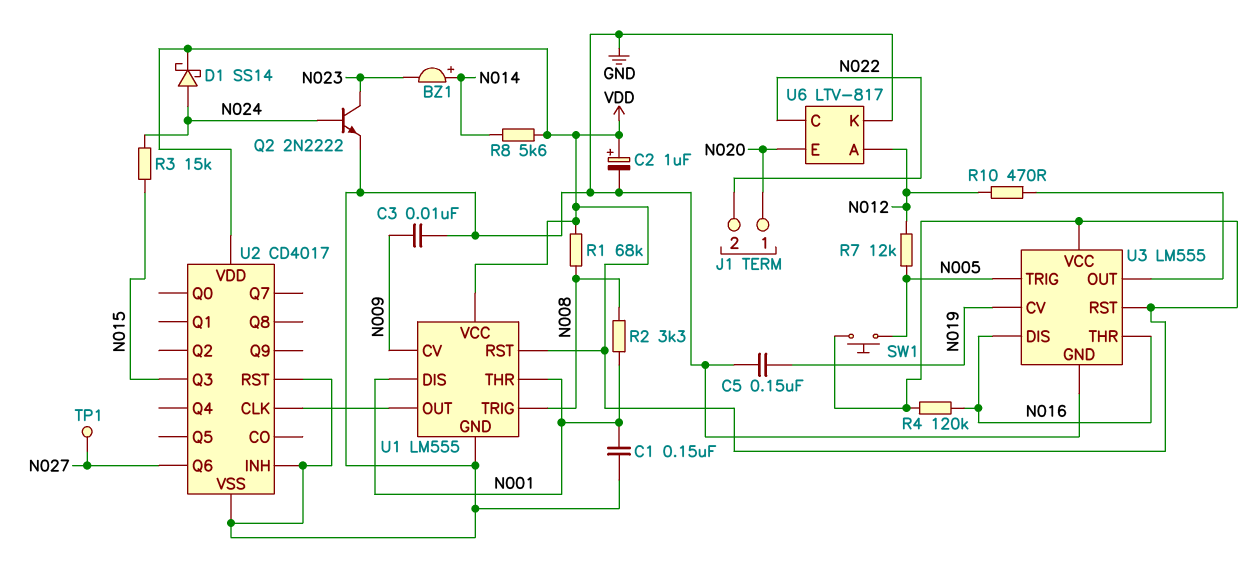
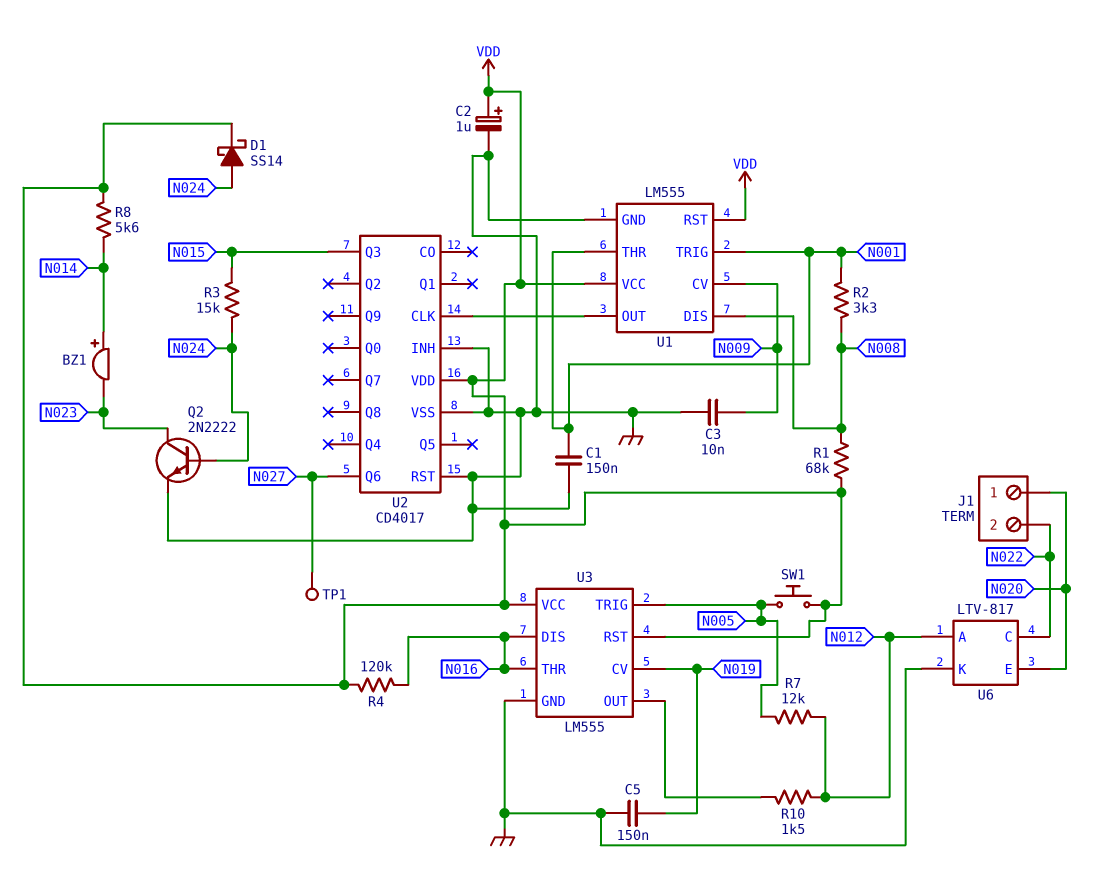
R10: 470 (N012, U3/OUT) -> 1.5k (N012, U3/OUT)
U1 pin DIS: N001 -> N008
U1 pin TRIG: N008 -> N001

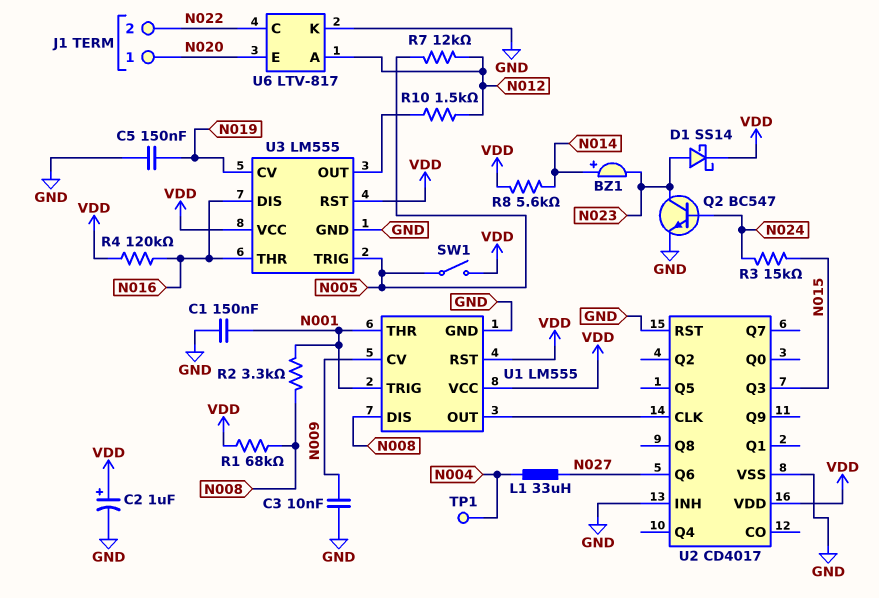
D1: schottky SS14 (A N024, K VDD) -> schottky SS14 (A N023, K VDD)
L1: none -> 33uH (N004, N027)
Q2: NPN 2N2222 (B N024, C N023, E GND) -> NPN BC547 (B N024, C N023, E GND)
SW1: button (N005, VDD) -> switch (N005, VDD)
TP1: test point (N027) -> test point (N004)

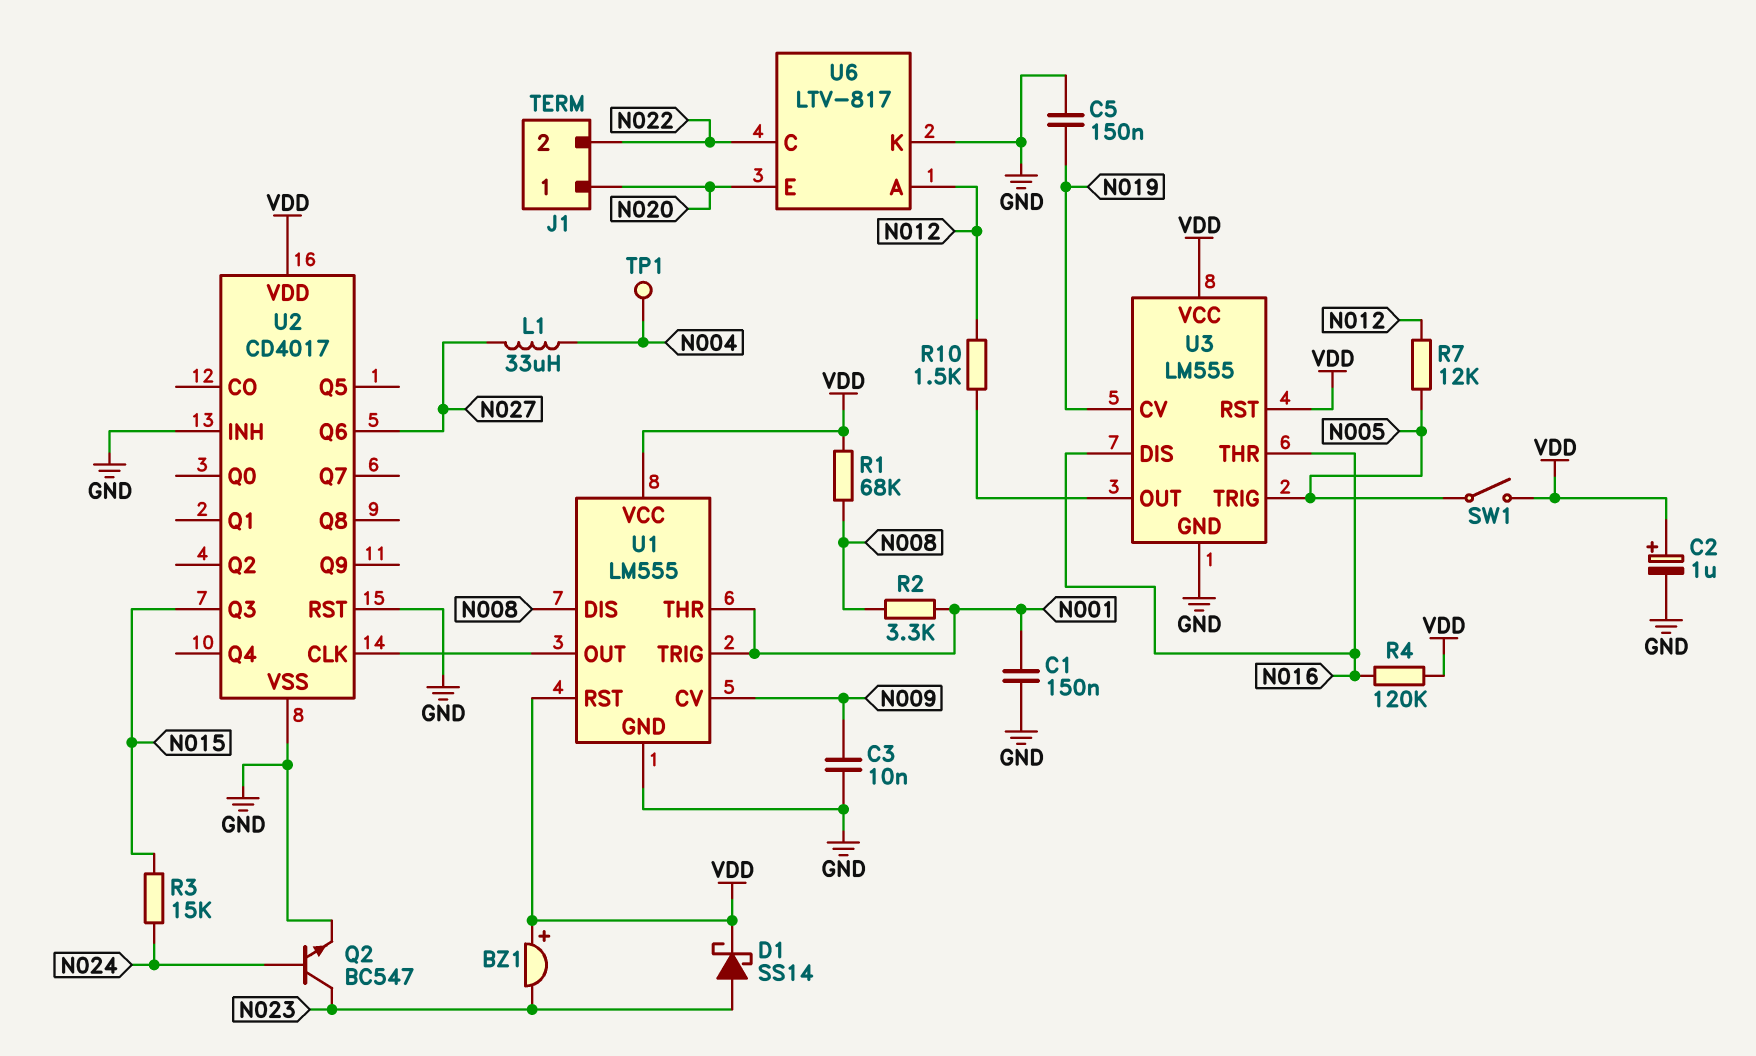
BZ1: buzzer (plus N014, minus N023) -> buzzer (plus VDD, minus N023)
R8: 5.6k (N014, VDD) -> none

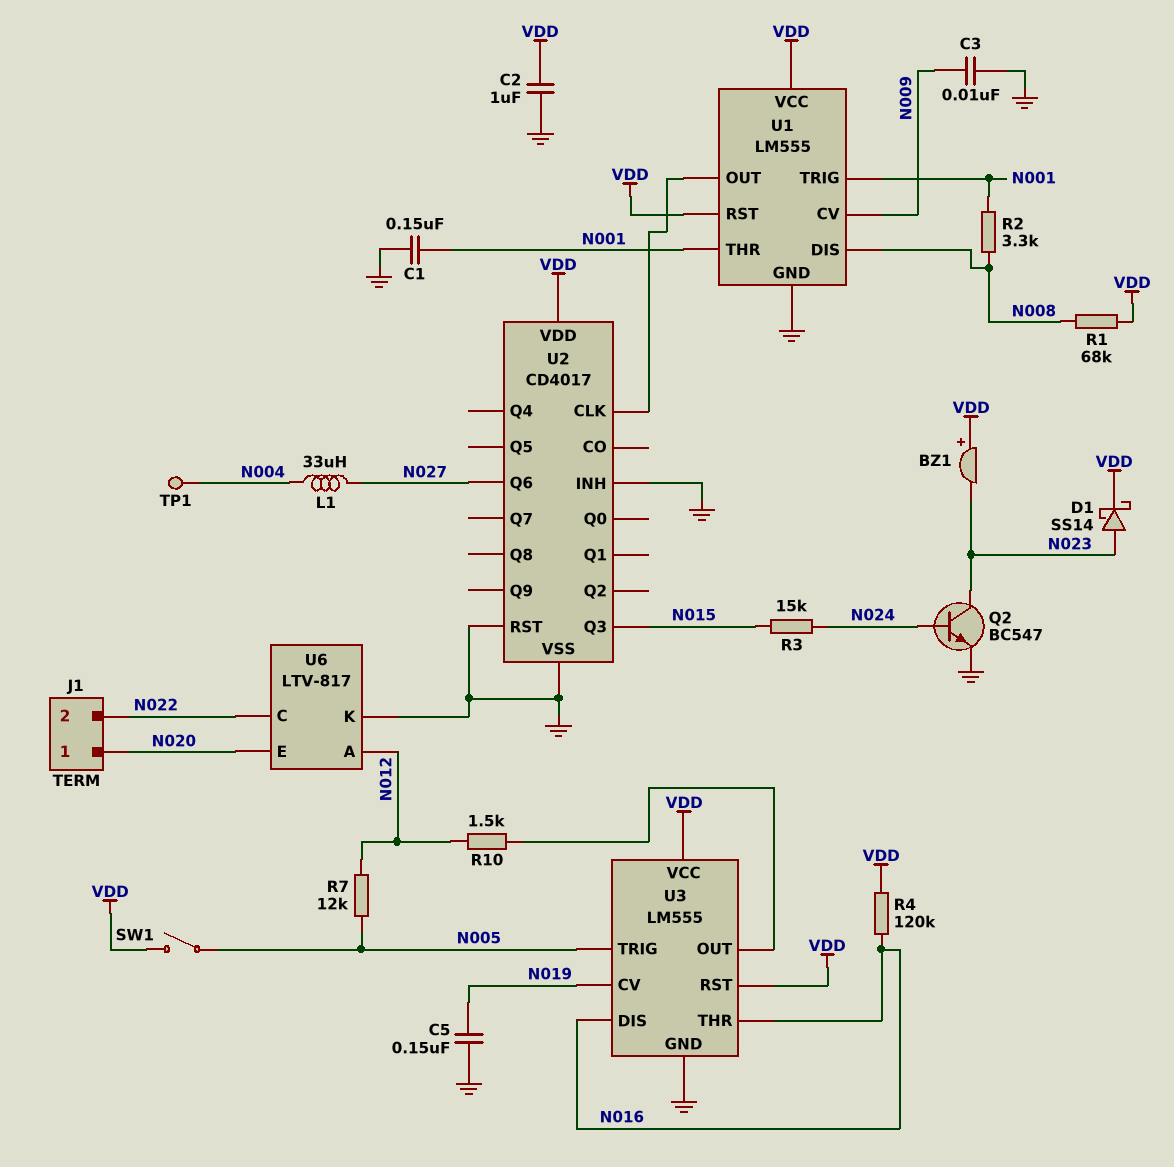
C2: 1uF (plus VDD, minus GND) -> 1uF (GND, VDD)

